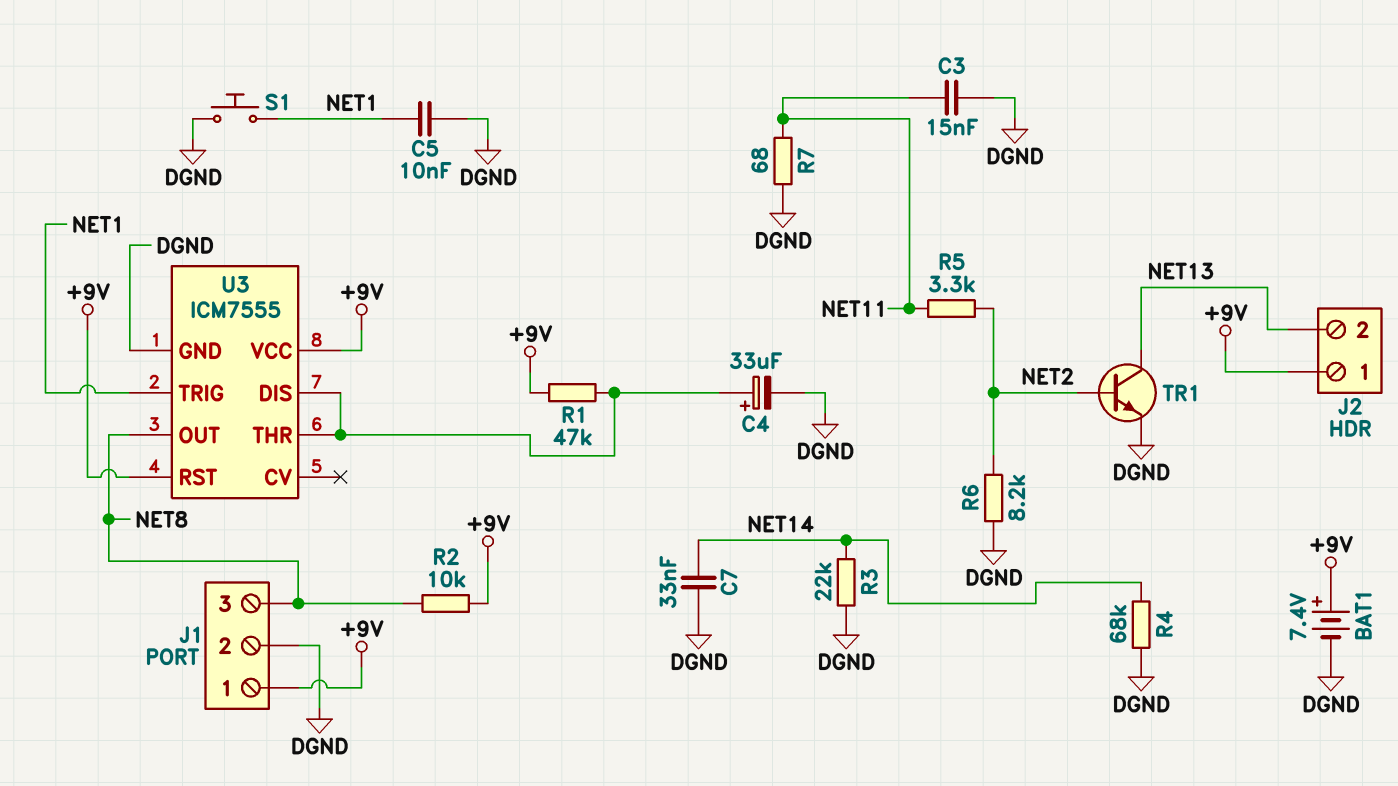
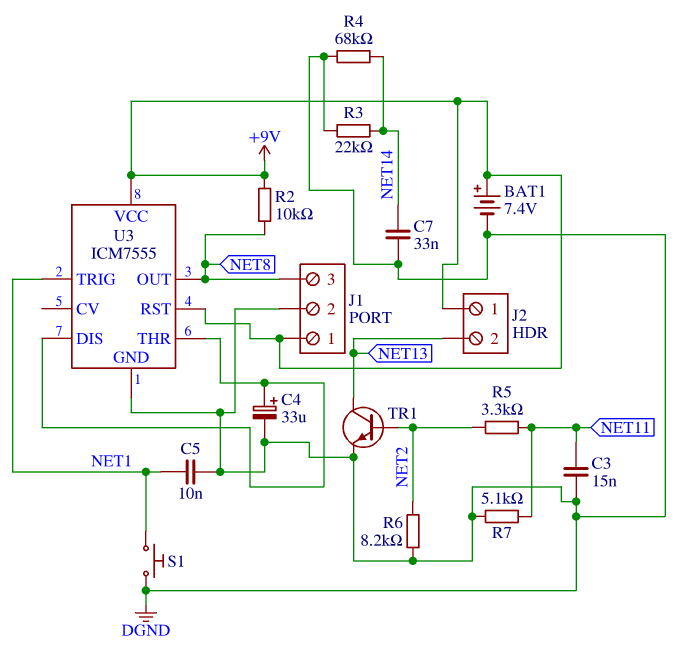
R1: 47k (+9V, U3/DIS) -> none
R7: 68 (DGND, NET11) -> 5.1k (DGND, NET11)

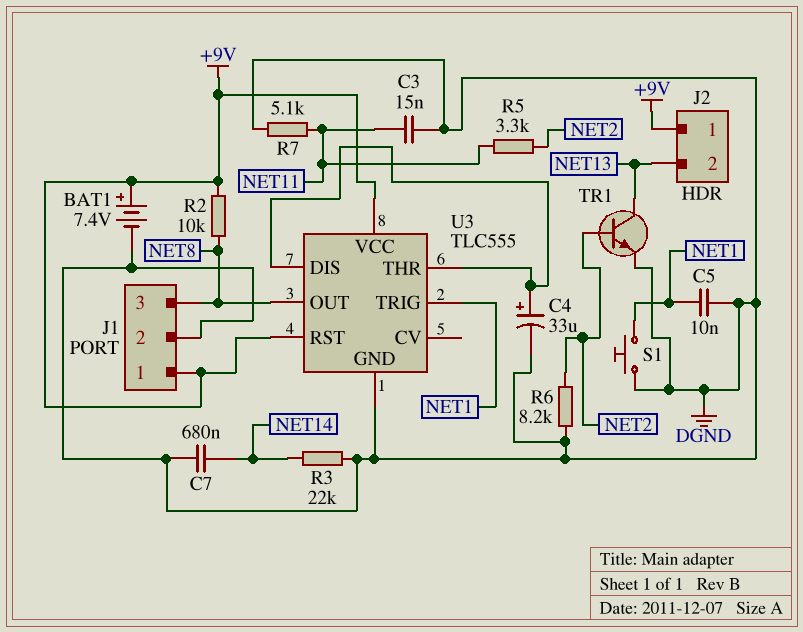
C7: 33nF (DGND, NET14) -> 680nF (DGND, NET14)
R4: 68k (DGND, NET14) -> none
U3: ICM7555 -> TLC555

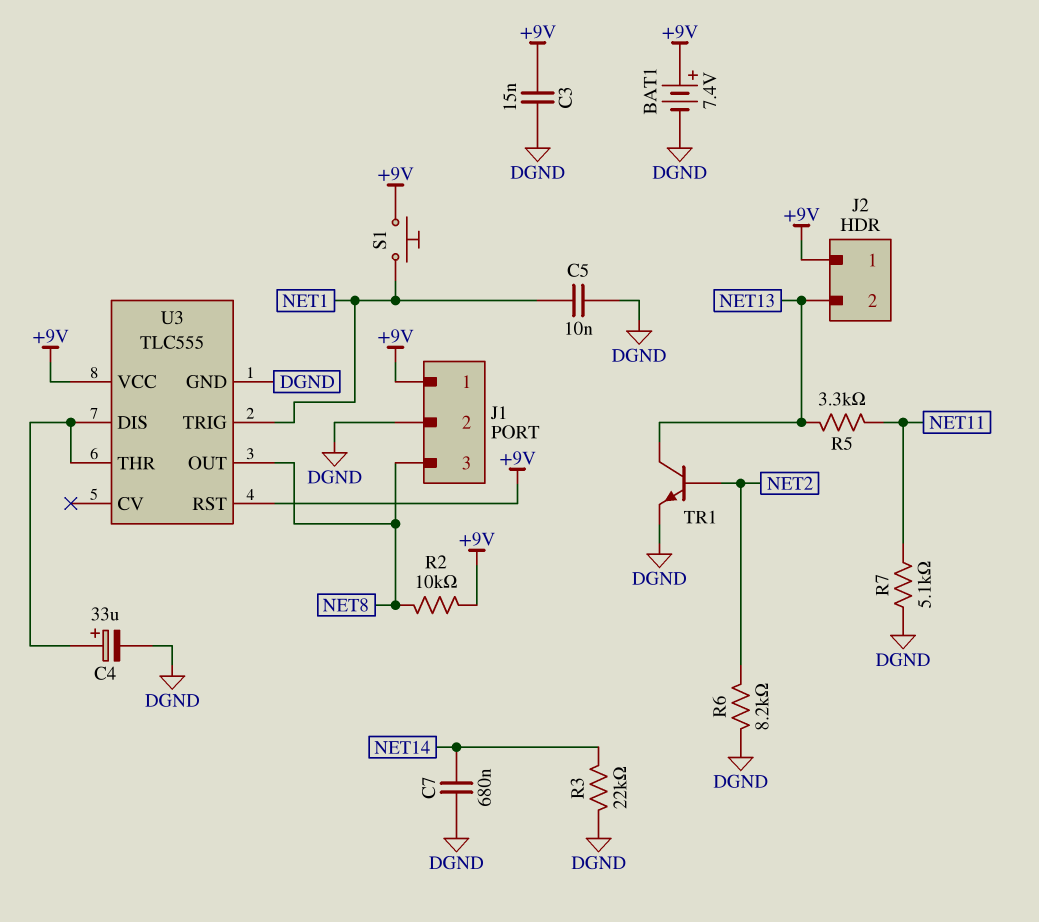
C3: 15nF (DGND, NET11) -> 15nF (+9V, DGND)
R5: 3.3k (NET2, NET11) -> 3.3k (NET11, NET13)
S1: button (DGND, NET1) -> button (+9V, NET1)

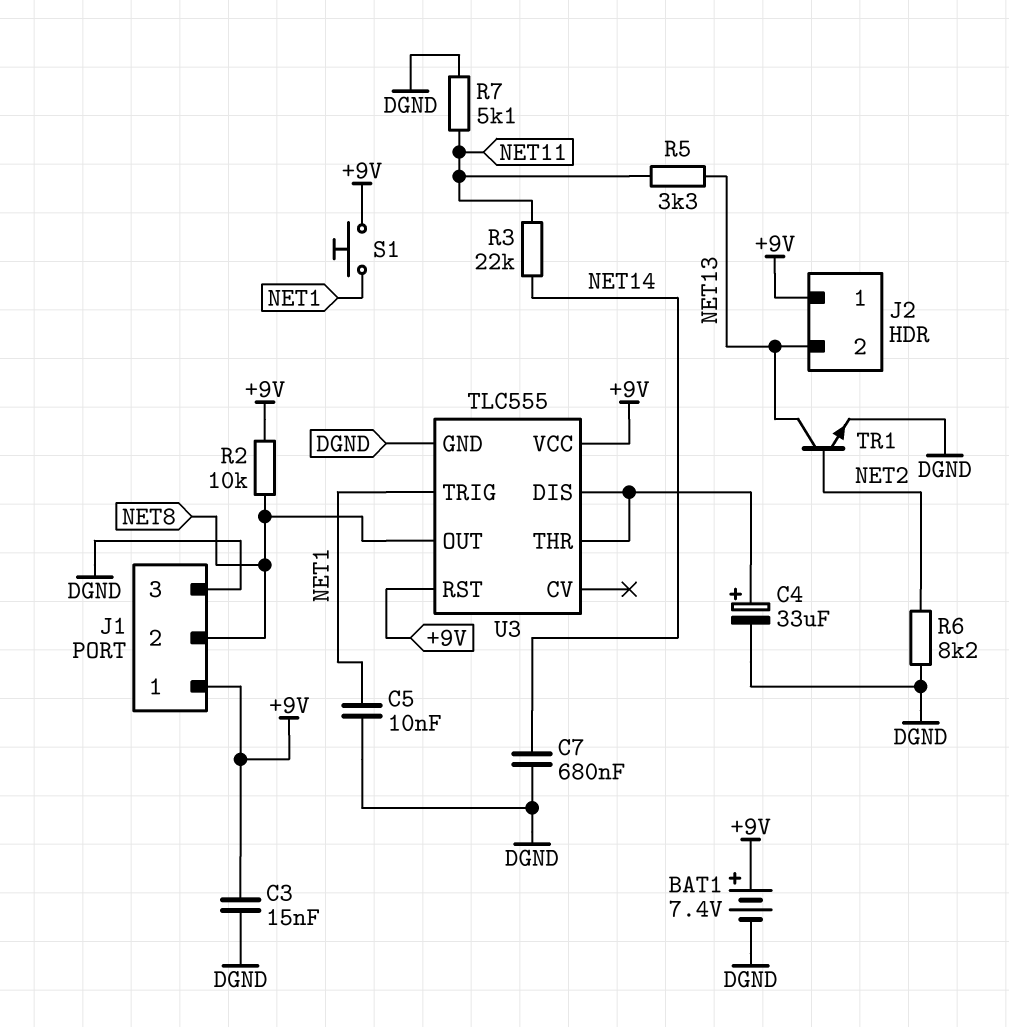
J1 pin 2: DGND -> NET8
J1 pin 3: NET8 -> DGND
R3: 22k (DGND, NET14) -> 22k (NET11, NET14)

